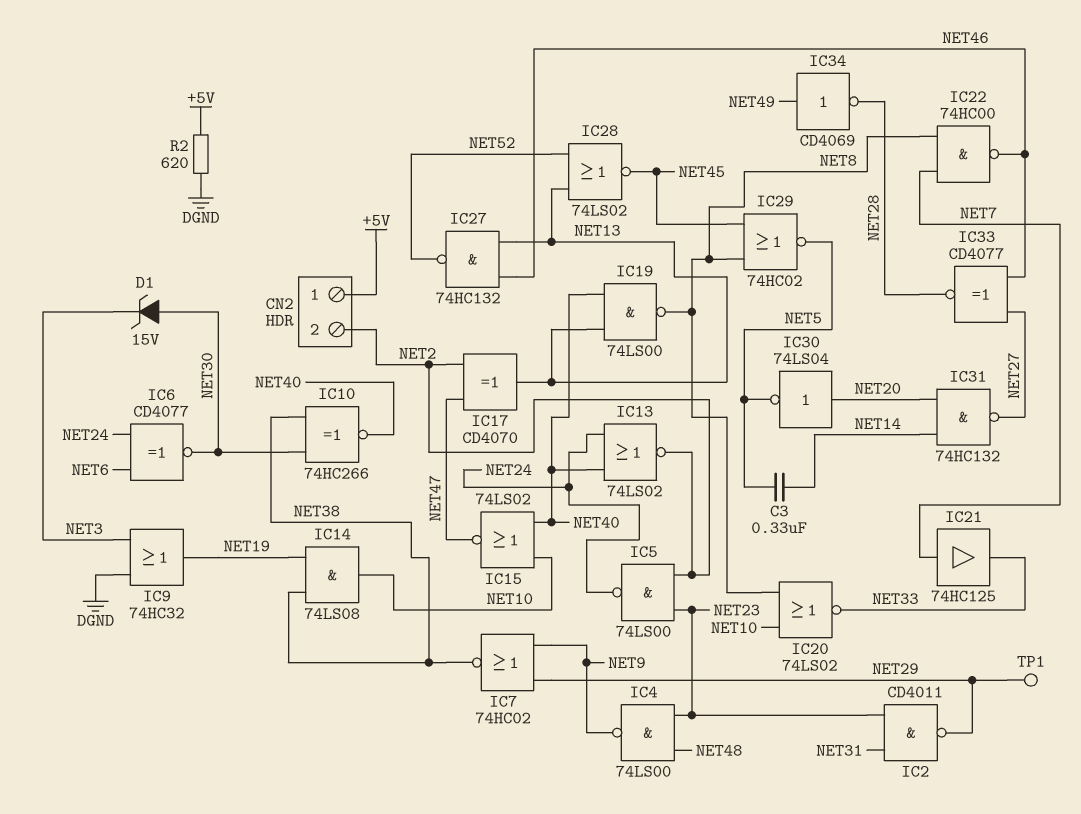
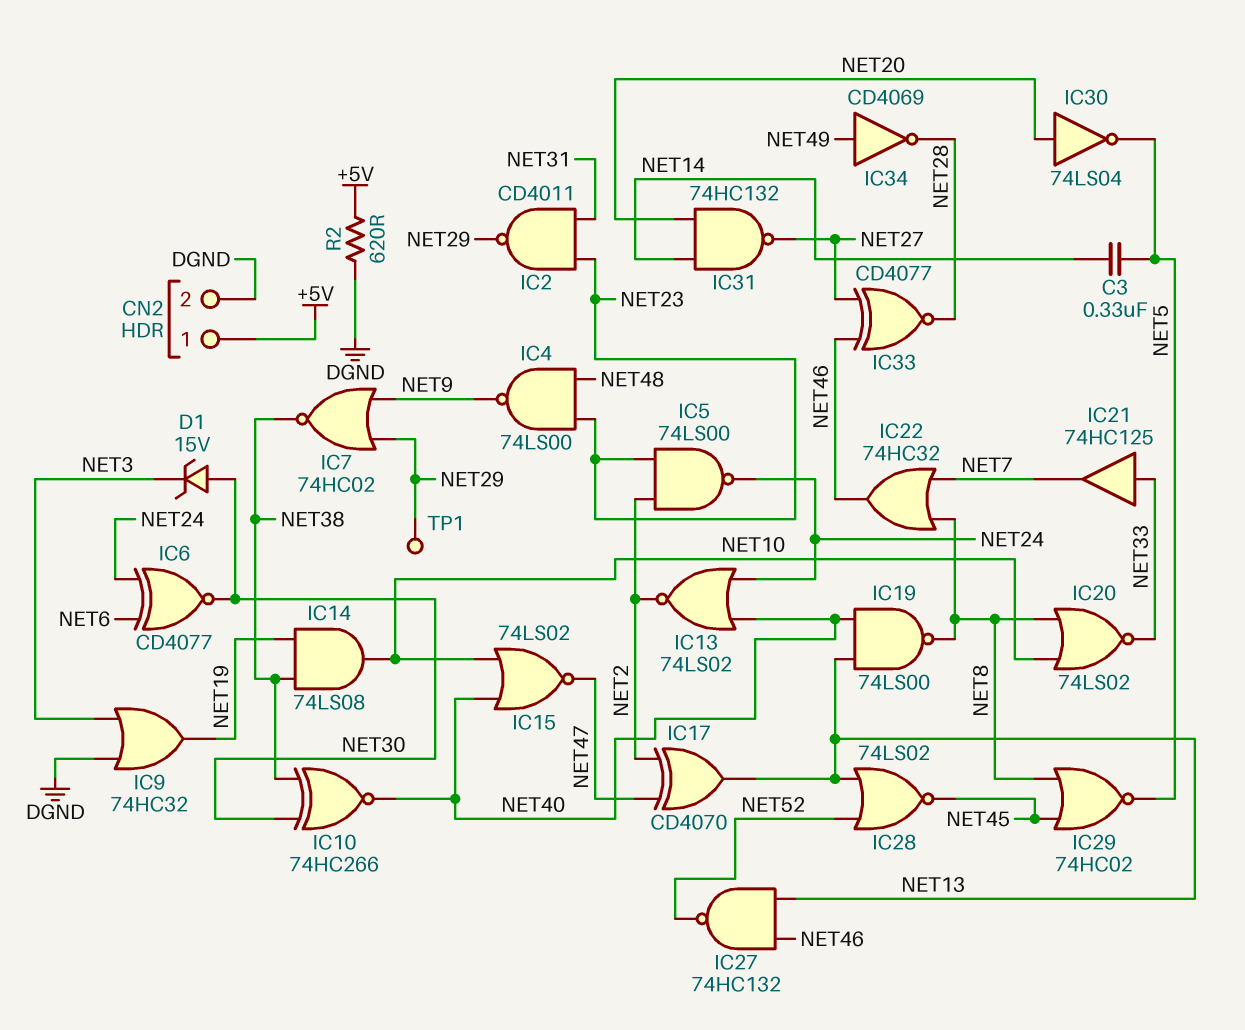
CN2 pin 2: NET2 -> DGND
IC21: buffer 74HC125 (in NET7, out NET33) -> buffer 74HC125 (in NET33, out NET7)
IC22: NAND 74HC00 (in NET7, in NET8, out NET46) -> OR 74HC32 (in NET7, in NET8, out NET46)

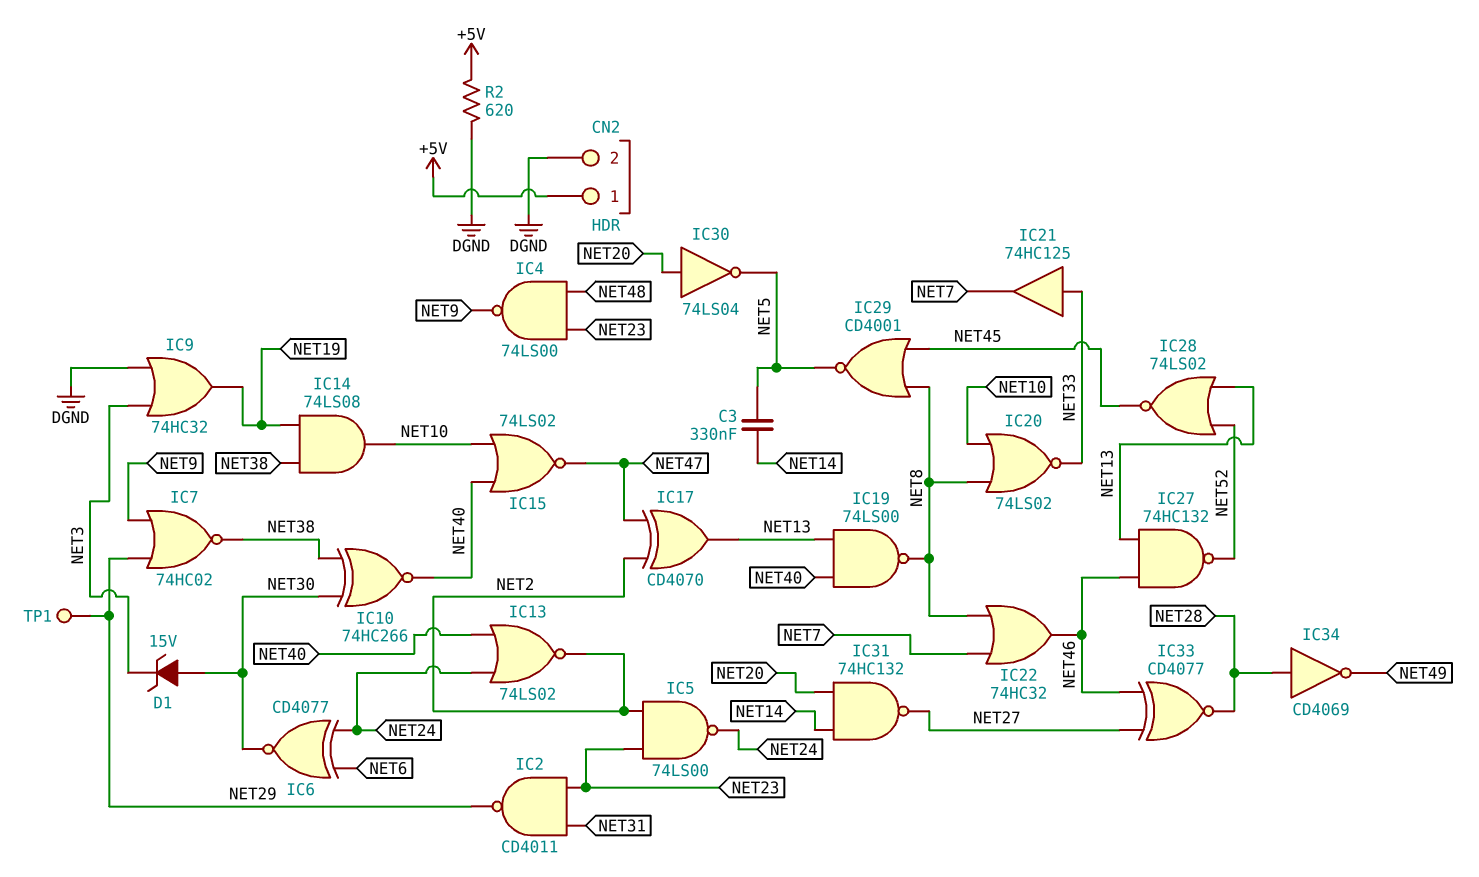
IC29: NOR 74HC02 (in NET8, in NET45, out NET5) -> NOR CD4001 (in NET8, in NET45, out NET5)
IC34: NOT CD4069 (in NET49, out NET28) -> NOT CD4069 (in NET28, out NET49)

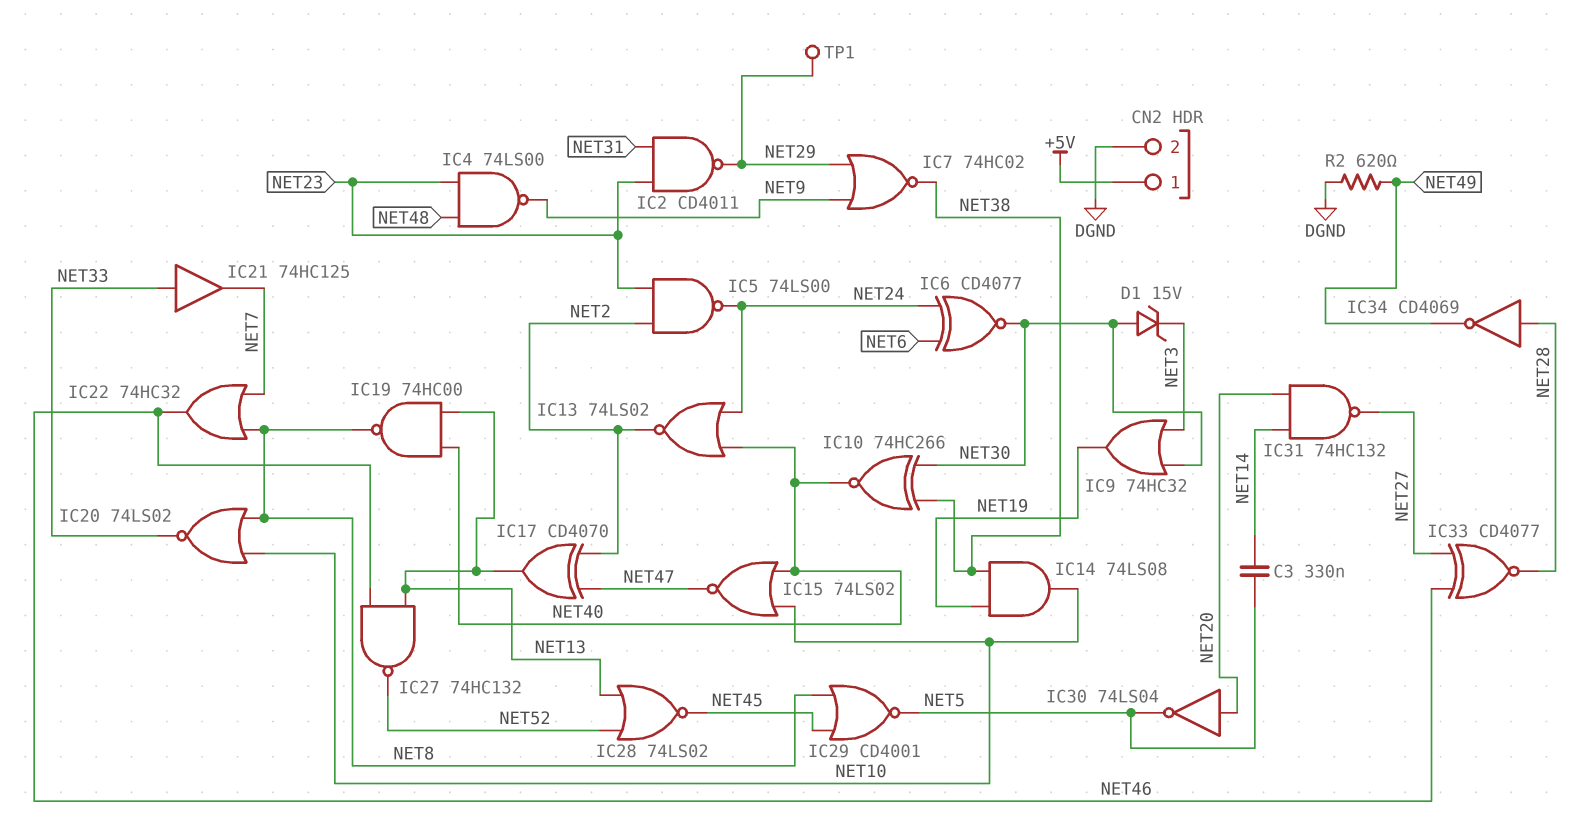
IC9: OR 74HC32 (in DGND, in NET3, out NET19) -> OR 74HC32 (in NET3, in NET30, out NET19)
IC19: NAND 74LS00 (in NET13, in NET40, out NET8) -> NAND 74HC00 (in NET13, in NET40, out NET8)
R2: 620 (+5V, DGND) -> 620 (DGND, NET49)

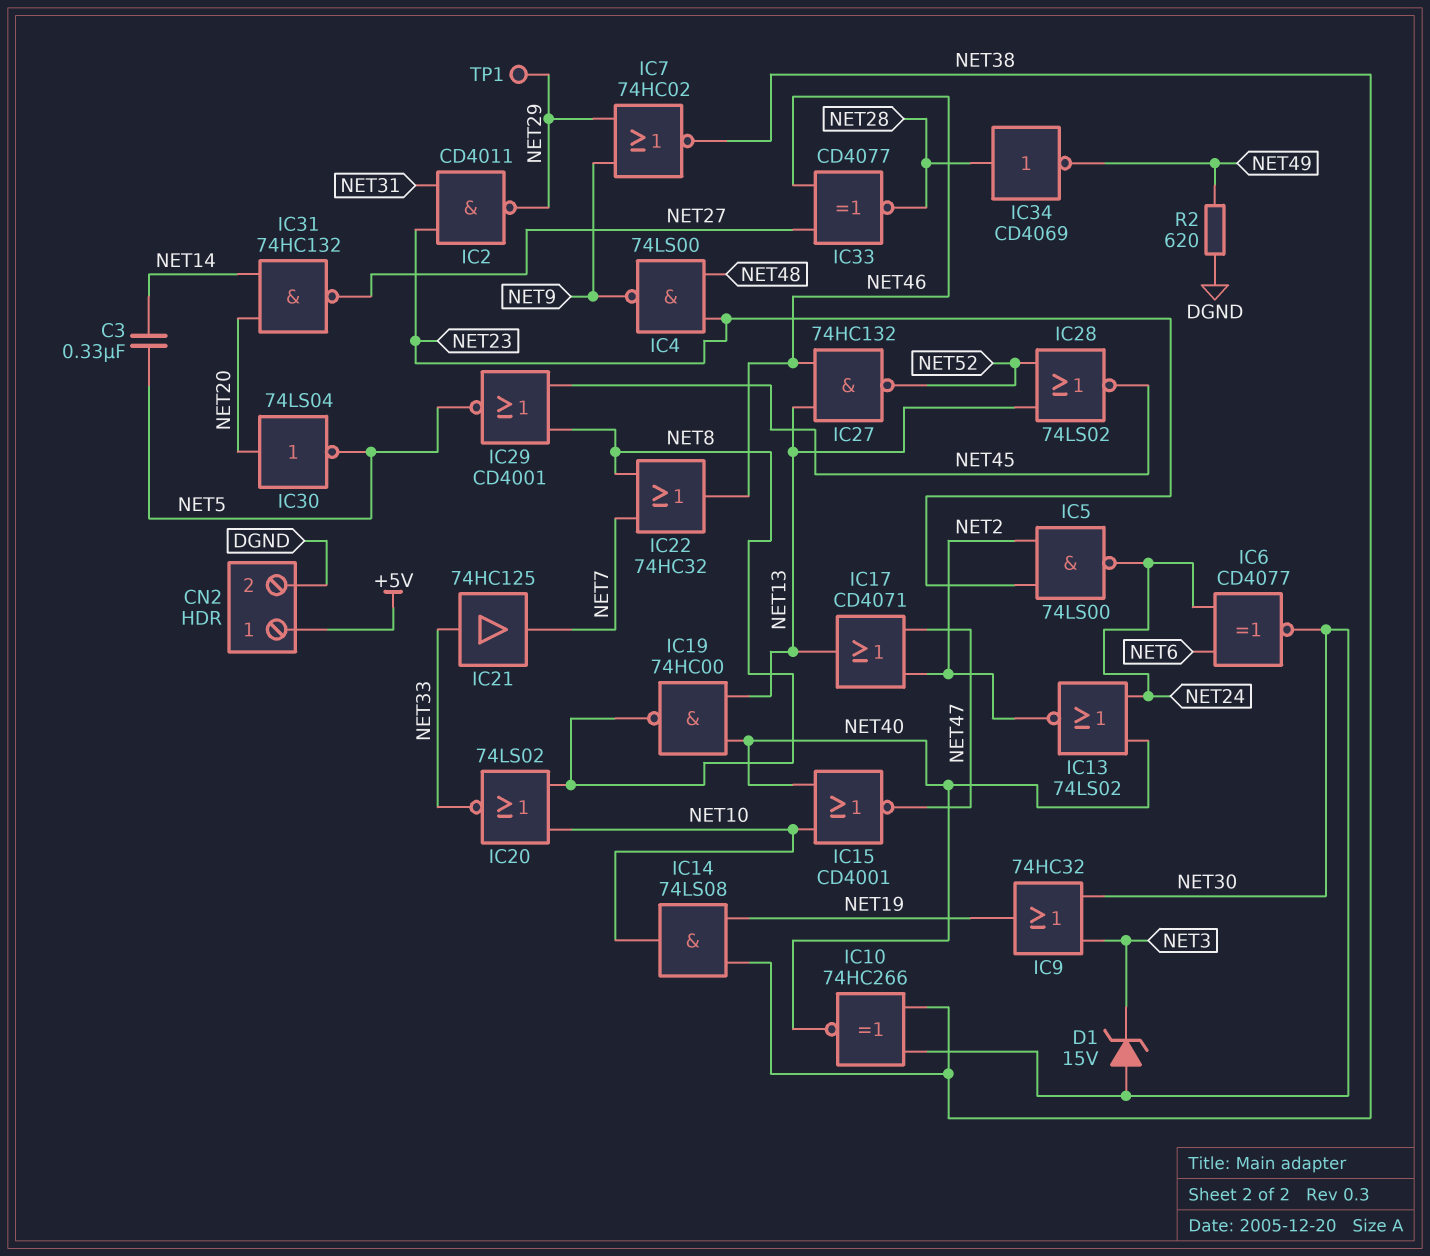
IC15: NOR 74LS02 (in NET10, in NET40, out NET47) -> NOR CD4001 (in NET10, in NET40, out NET47)
IC17: XOR CD4070 (in NET2, in NET47, out NET13) -> OR CD4071 (in NET2, in NET47, out NET13)

